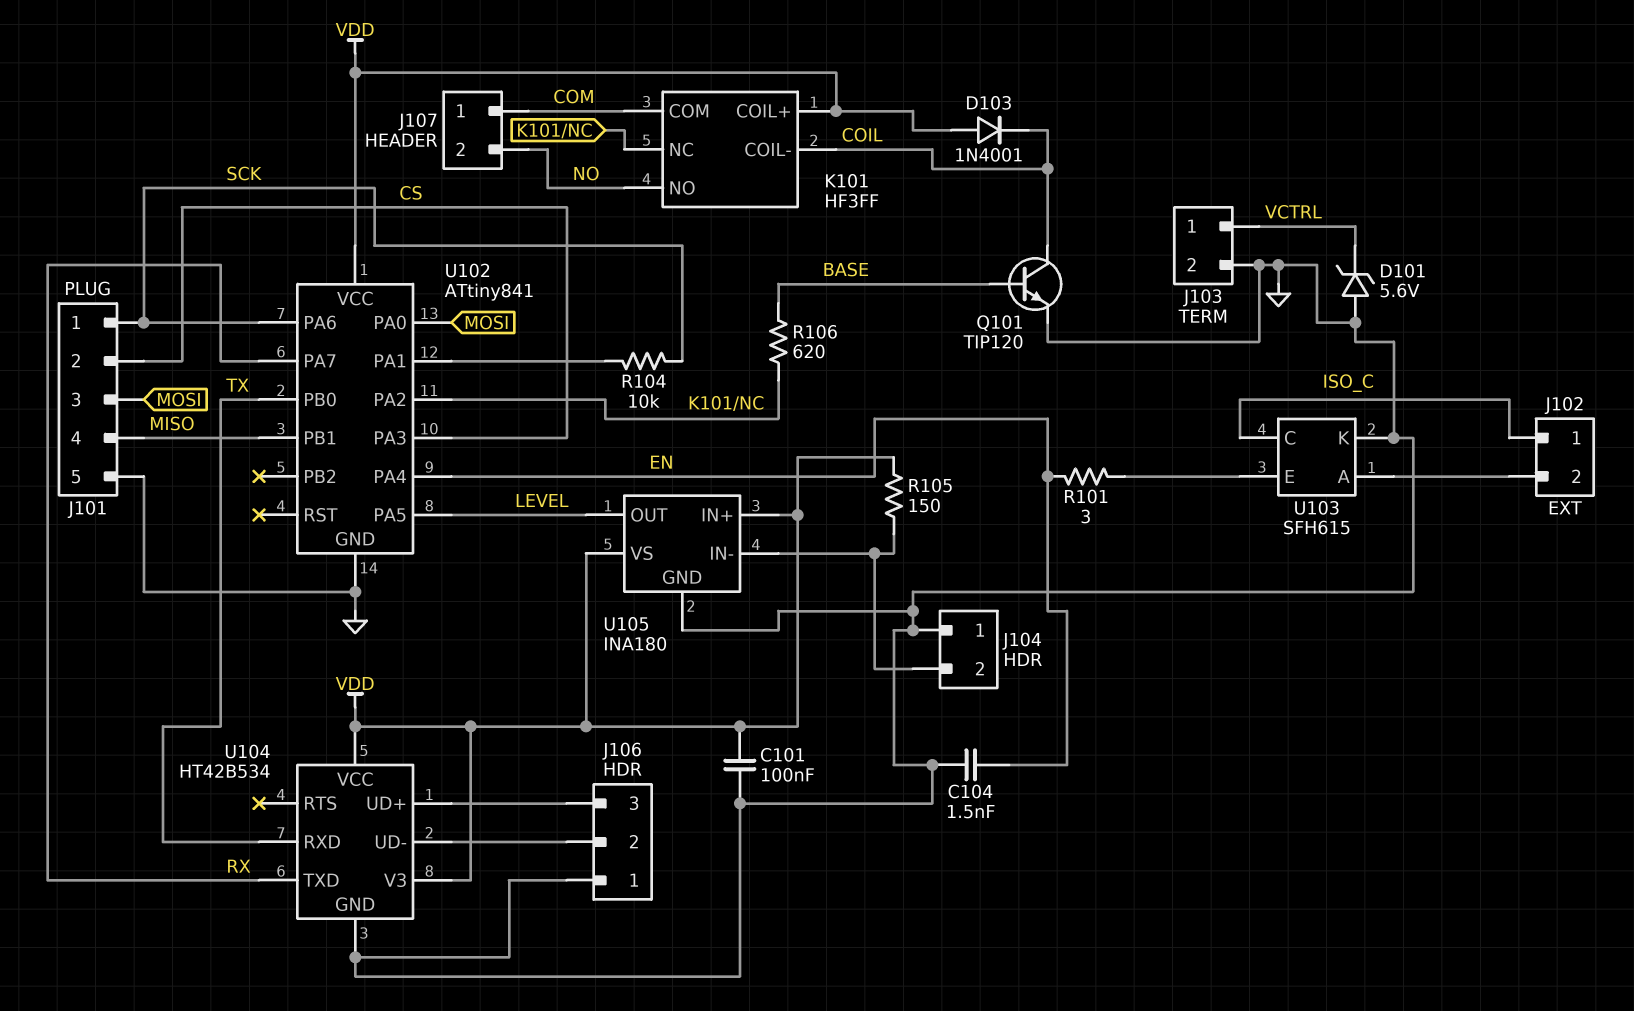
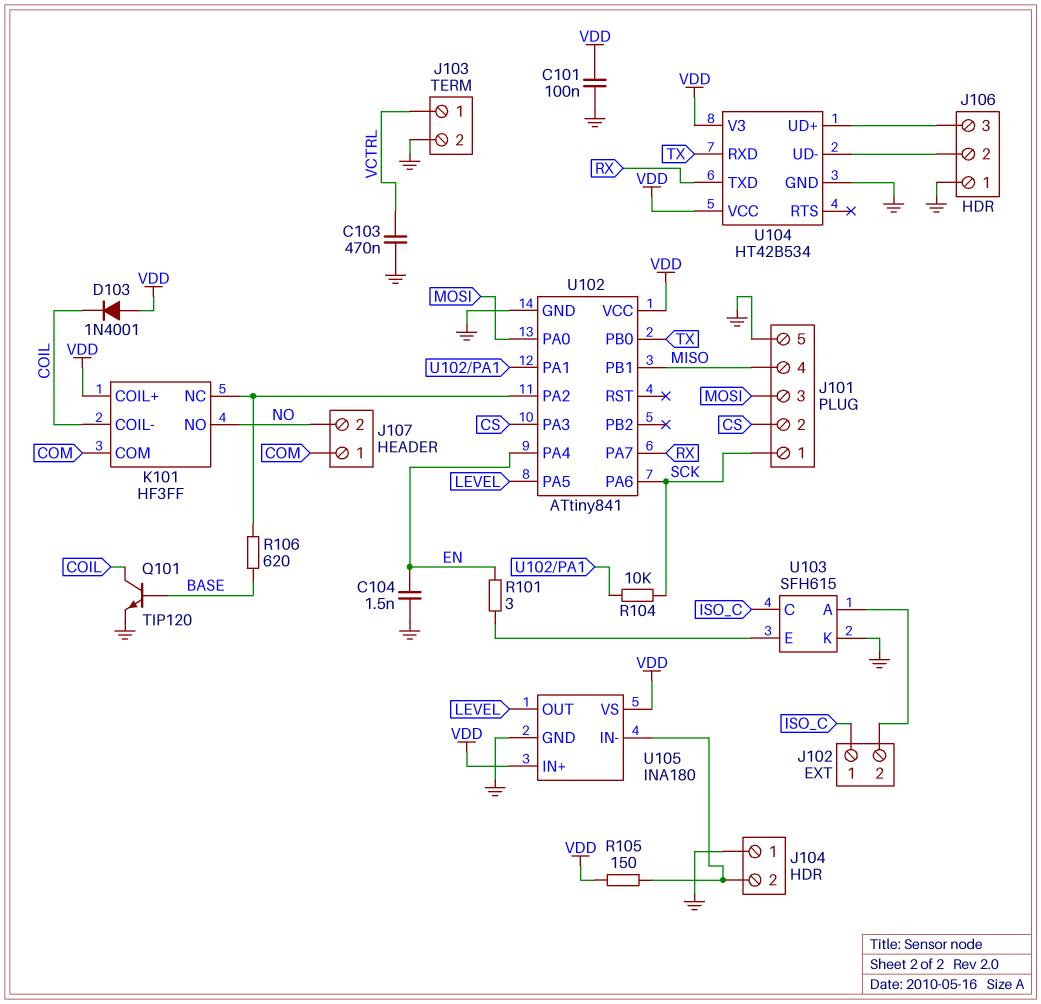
C103: none -> 470nF (GND, VCTRL)
D101: zener 5.6V (A GND, K VCTRL) -> none

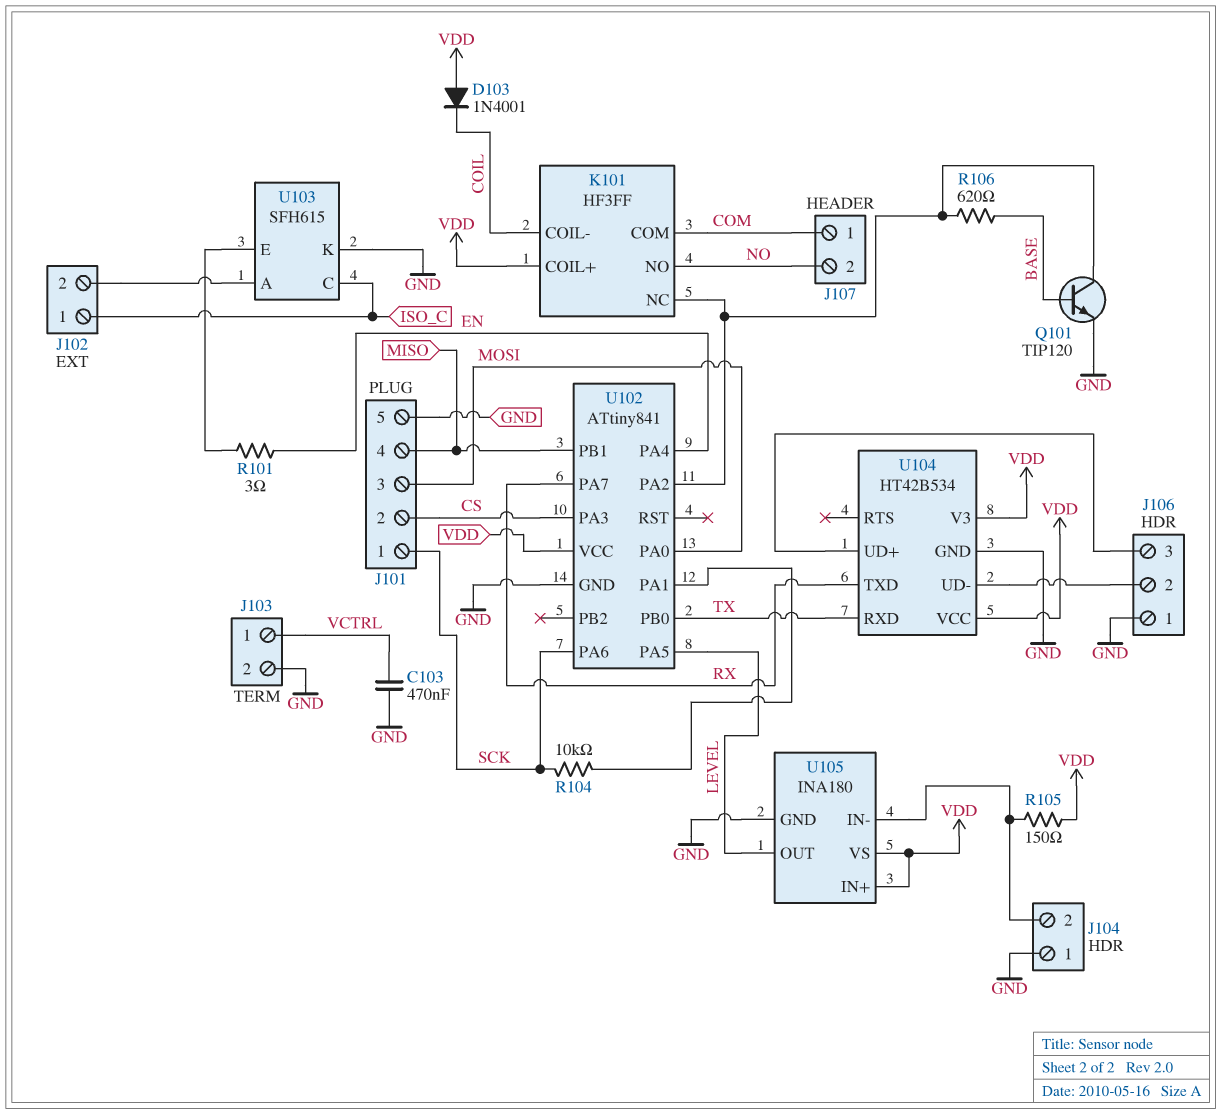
C101: 100nF (GND, VDD) -> none
C104: 1.5nF (EN, GND) -> none
Q101: NPN TIP120 (B BASE, C COIL, E GND) -> NPN TIP120 (B BASE, C K101/NC, E GND)

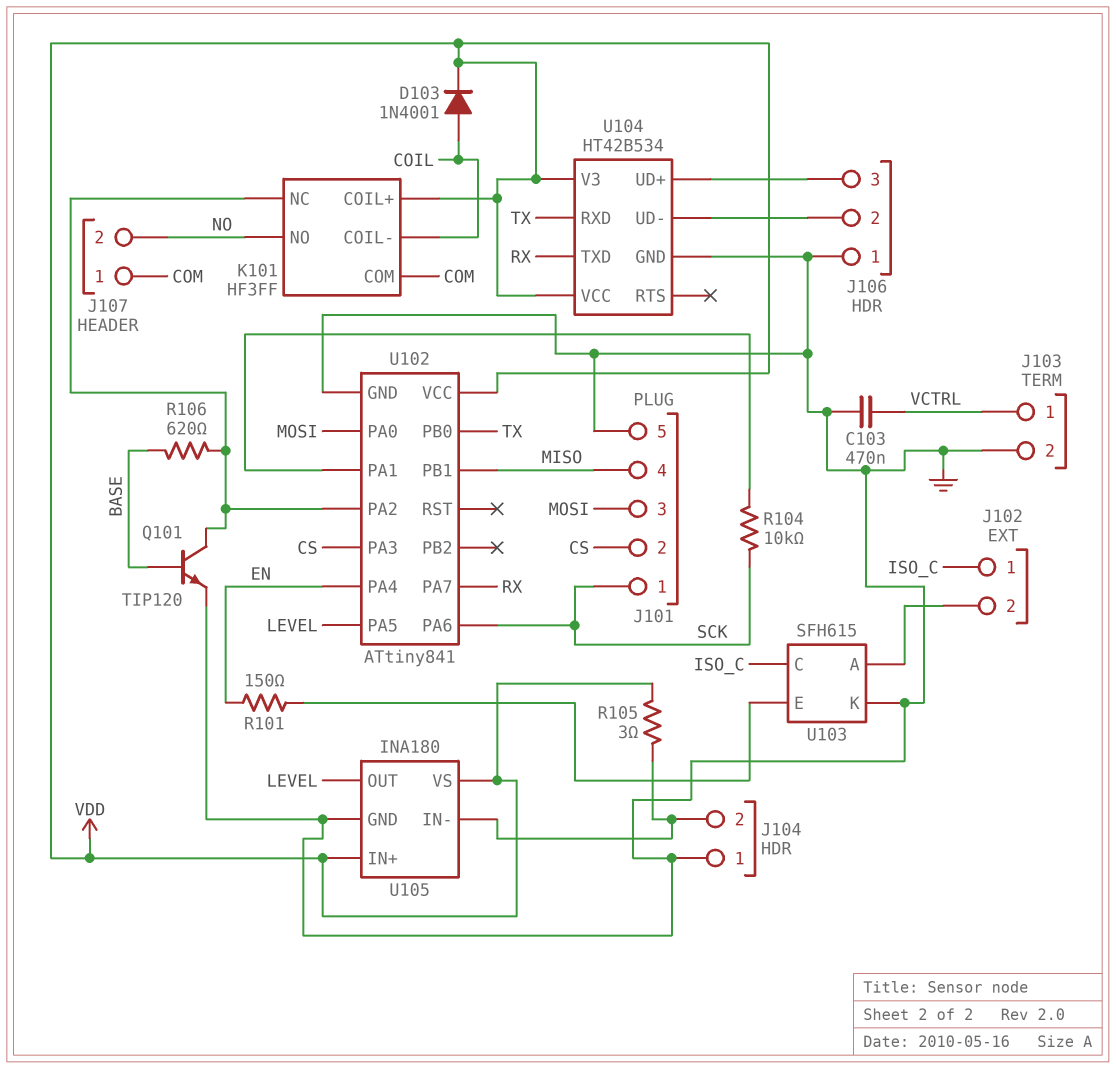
D103: diode 1N4001 (A VDD, K COIL) -> diode 1N4001 (A COIL, K VDD)
R101: 3 (EN, U103/E) -> 150 (EN, U103/E)
R105: 150 (J104/2, VDD) -> 3 (J104/2, VDD)

